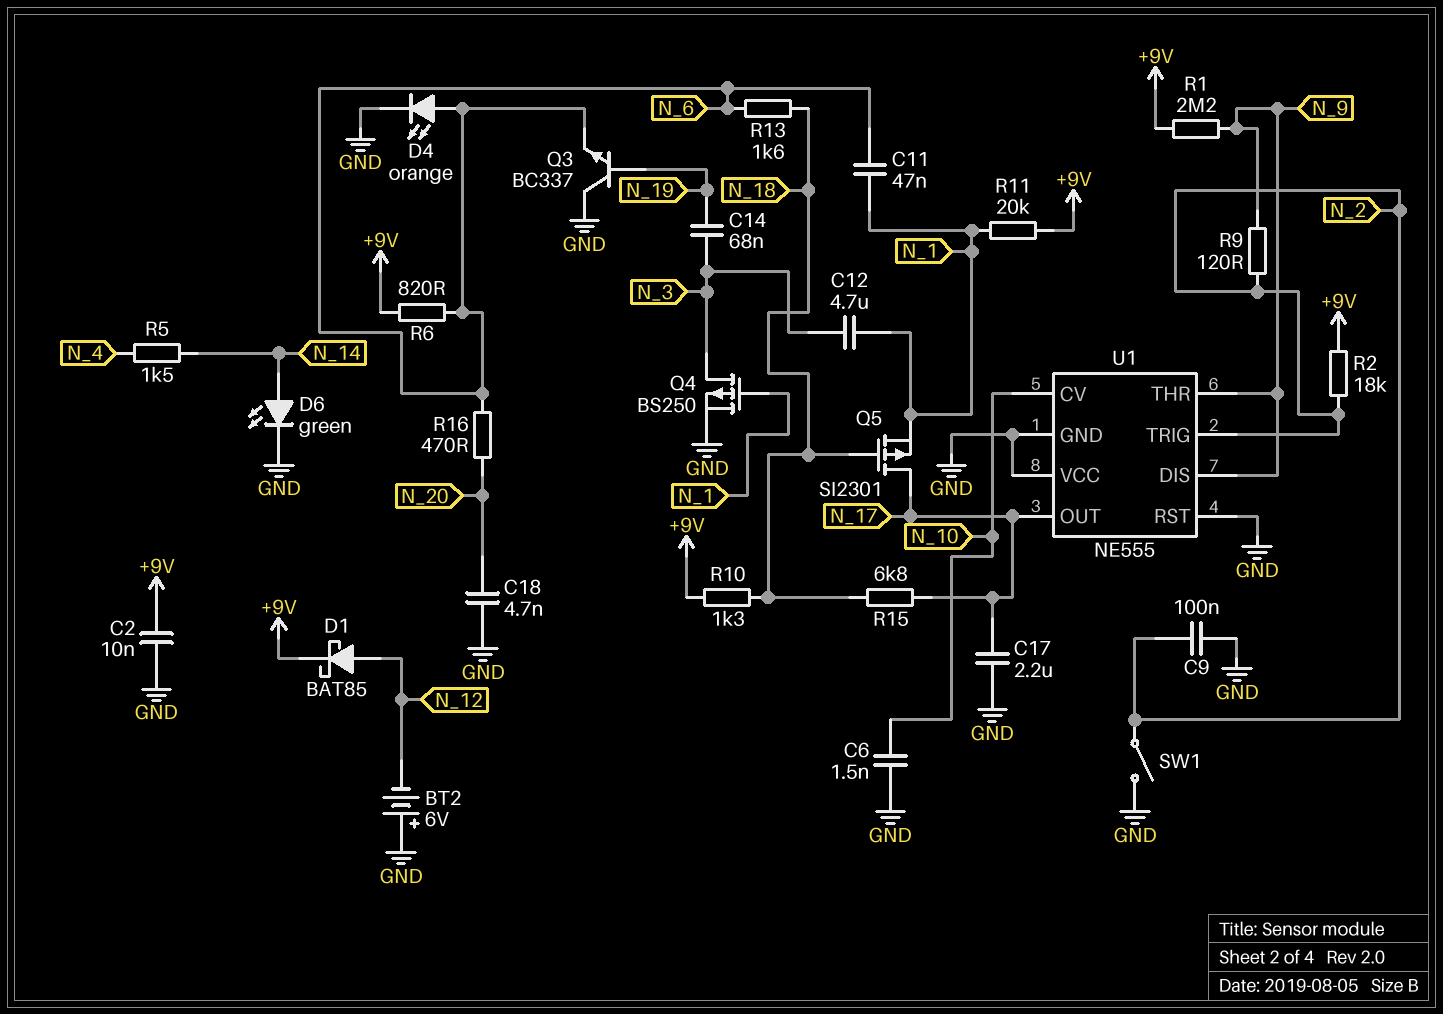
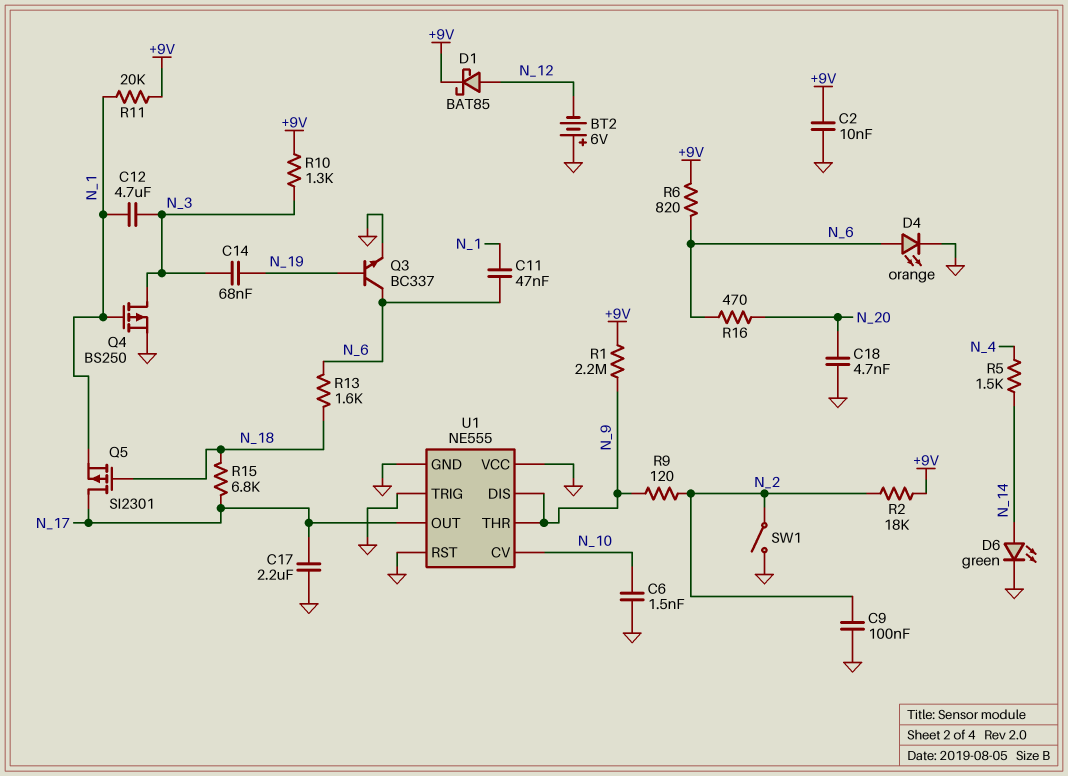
Q3: NPN BC337 (B N_19, C GND, E N_6) -> NPN BC337 (B N_19, C N_6, E GND)
R10: 1.3k (+9V, N_18) -> 1.3k (+9V, N_3)
U1 pin TRIG: N_2 -> GND

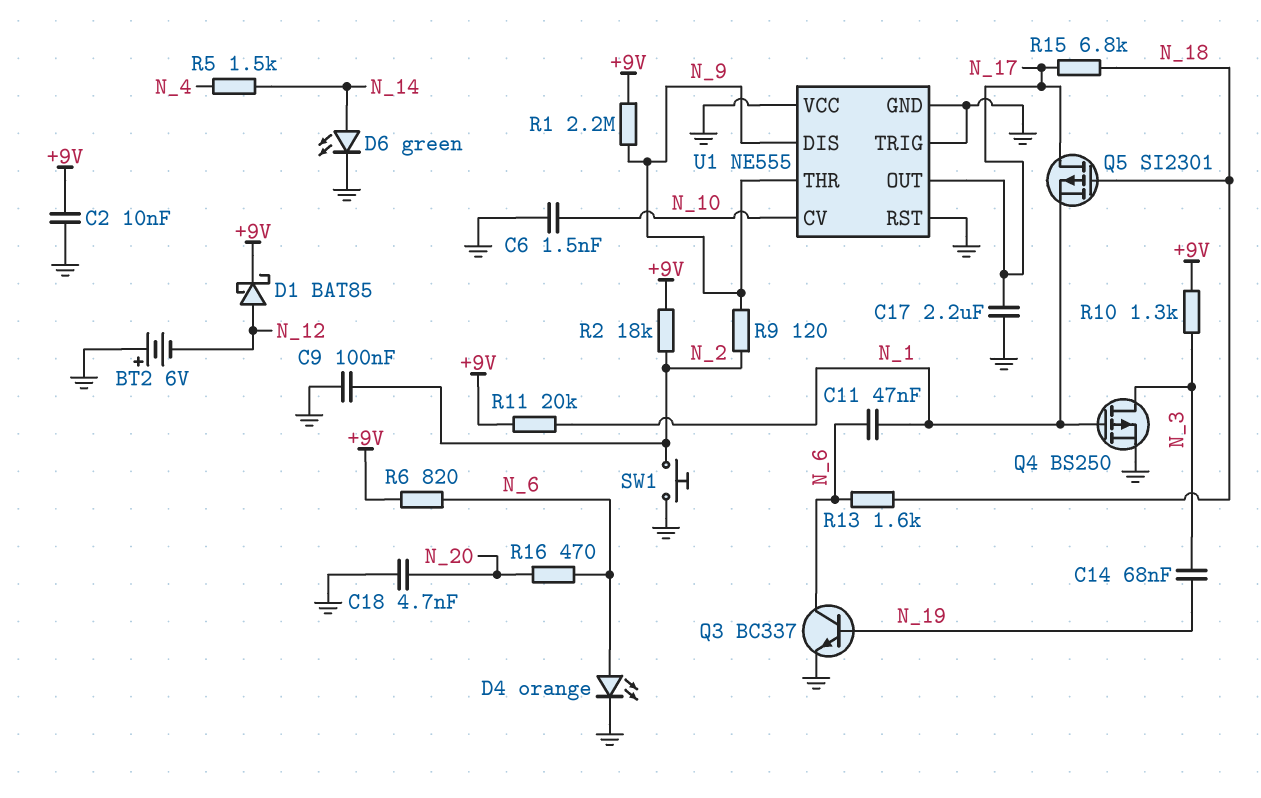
C12: 4.7uF (N_1, N_3) -> none
SW1: switch (GND, N_2) -> button (GND, N_2)

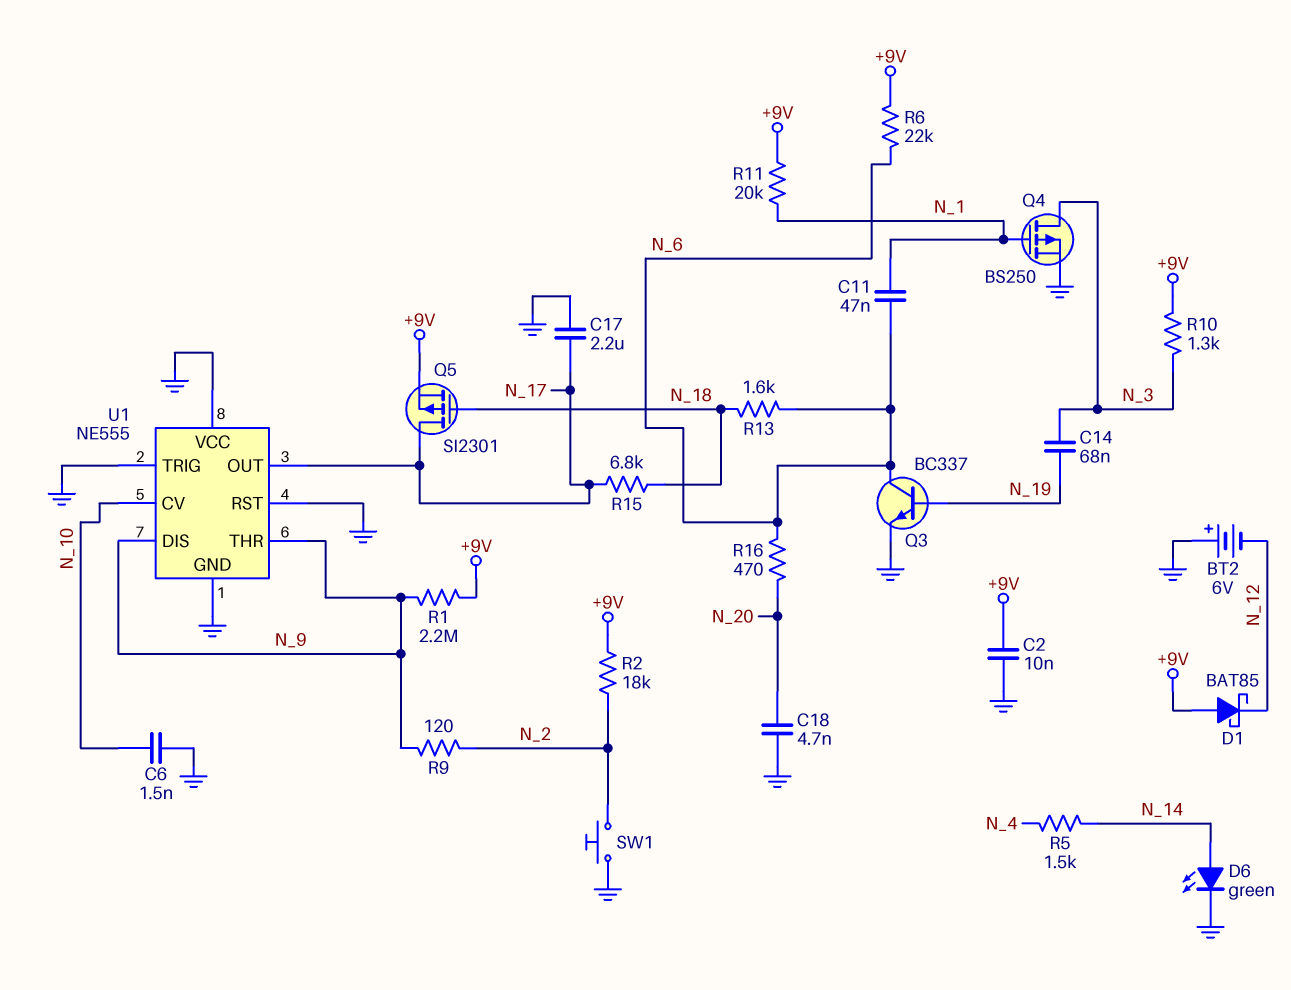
C9: 100nF (GND, N_2) -> none
D1: schottky BAT85 (A N_12, K +9V) -> schottky BAT85 (A +9V, K N_12)
D4: LED orange (A N_6, K GND) -> none
Q5: PMOS SI2301 (G N_18, D N_17, S N_1) -> PMOS SI2301 (G N_18, D N_17, S +9V)
R6: 820 (+9V, N_6) -> 22k (+9V, N_6)

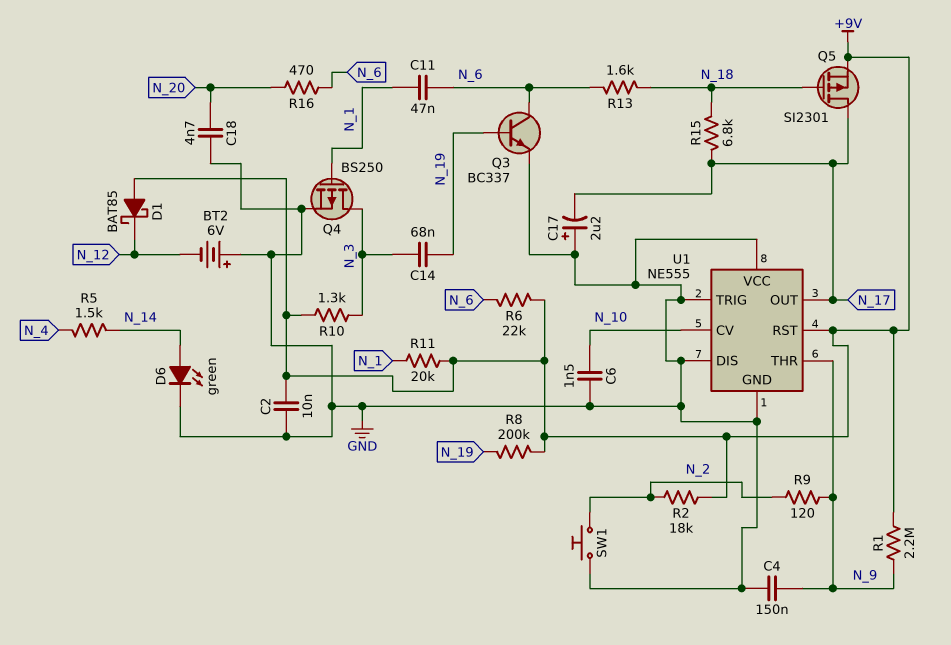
C4: none -> 150nF (GND, N_9)
C17: 2.2uF (GND, N_17) -> 2.2uF (plus GND, minus N_17)
R8: none -> 200k (+9V, N_19)
U1 pin DIS: N_9 -> GND
U1 pin RST: GND -> +9V

